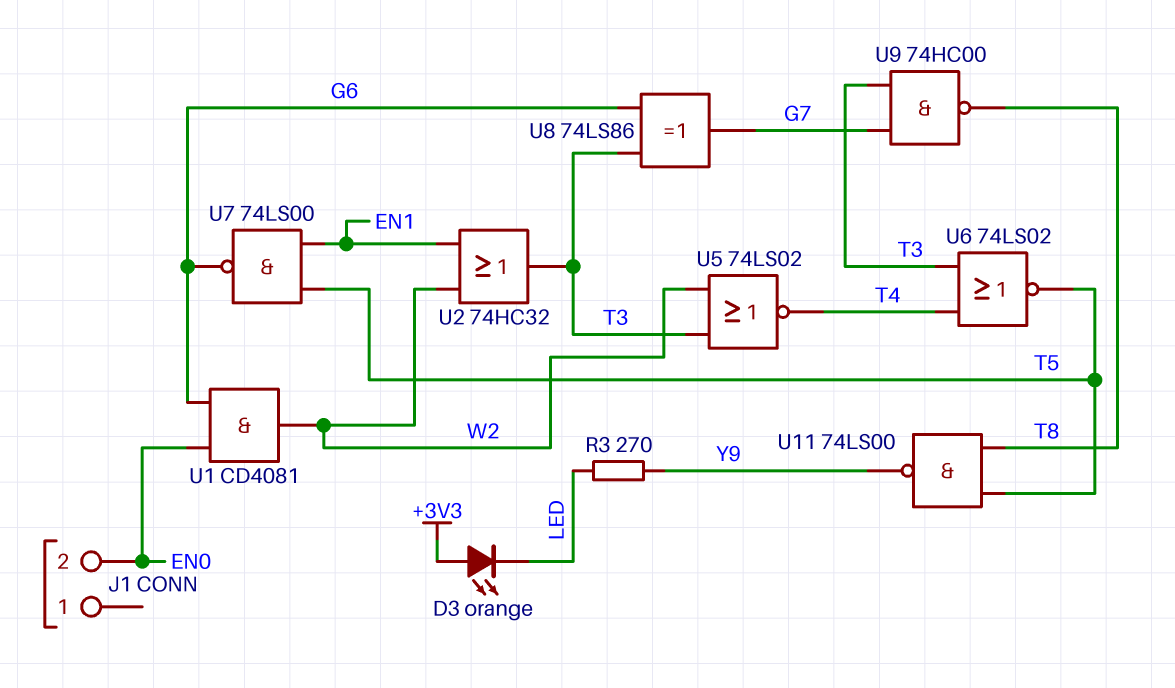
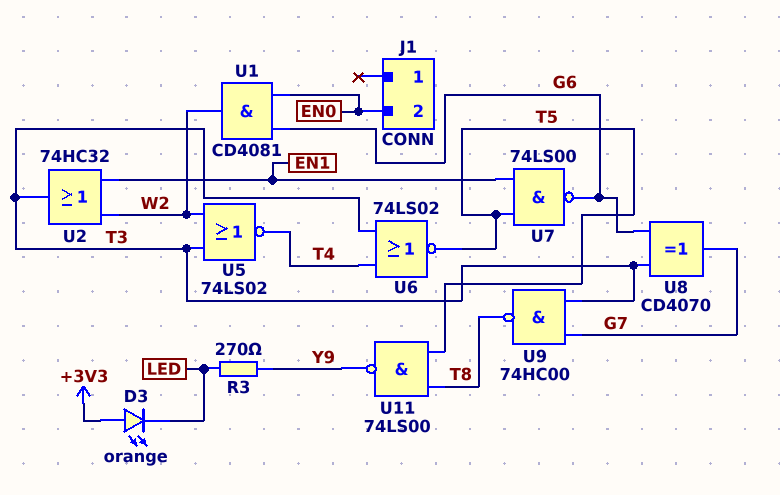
U8: XOR 74LS86 (in G6, in T3, out G7) -> XOR CD4070 (in G6, in T3, out G7)

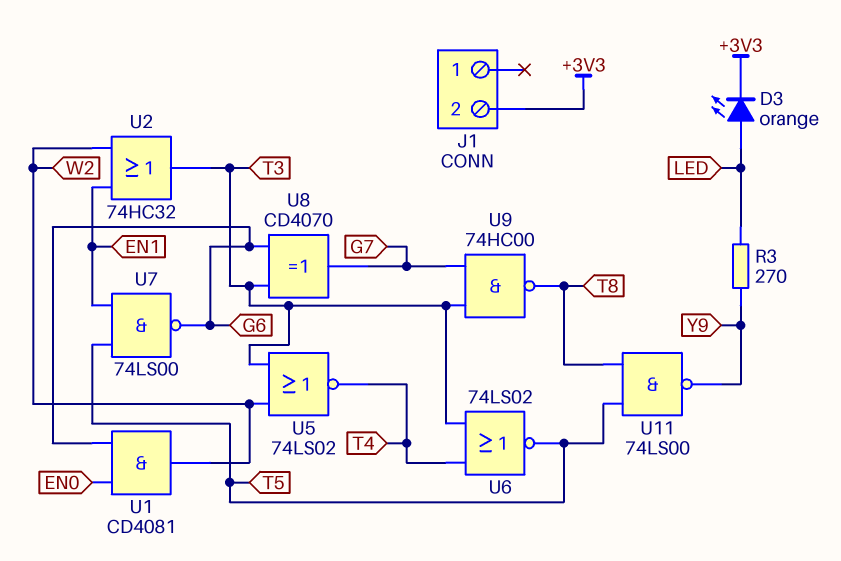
D3: LED orange (A +3V3, K LED) -> LED orange (A LED, K +3V3)
J1 pin 2: EN0 -> +3V3

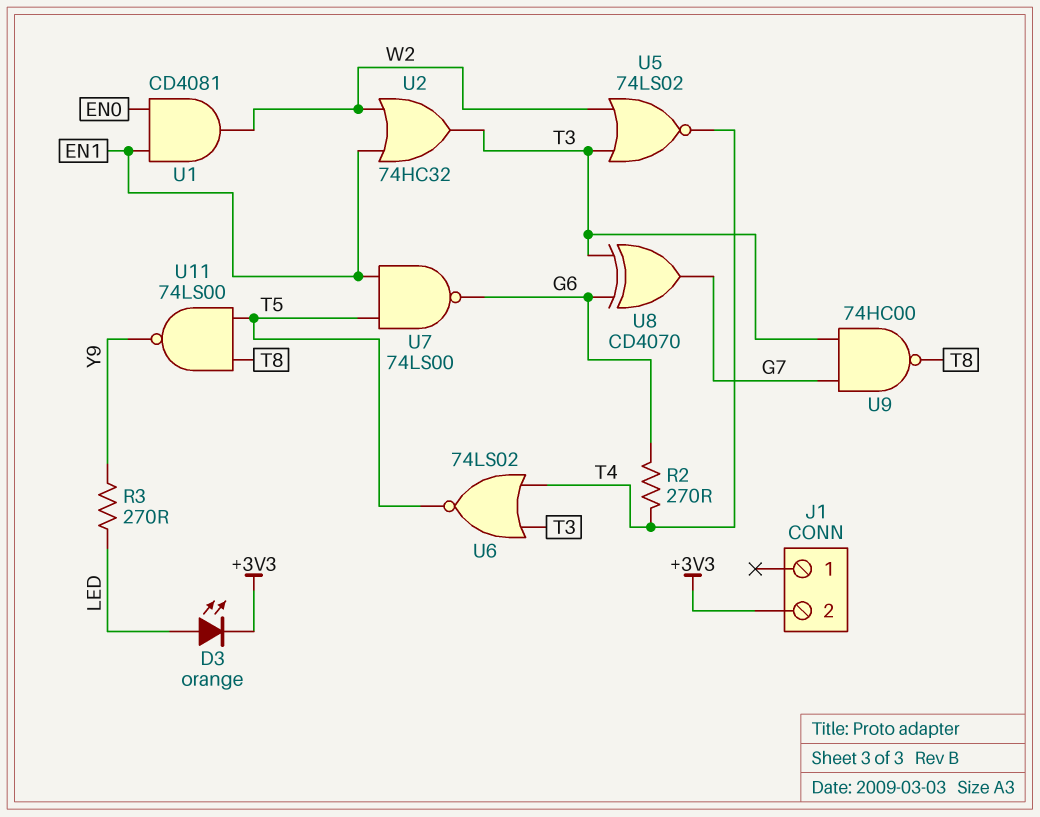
R2: none -> 270 (G6, T4)
U1: AND CD4081 (in EN0, in G6, out W2) -> AND CD4081 (in EN0, in EN1, out W2)

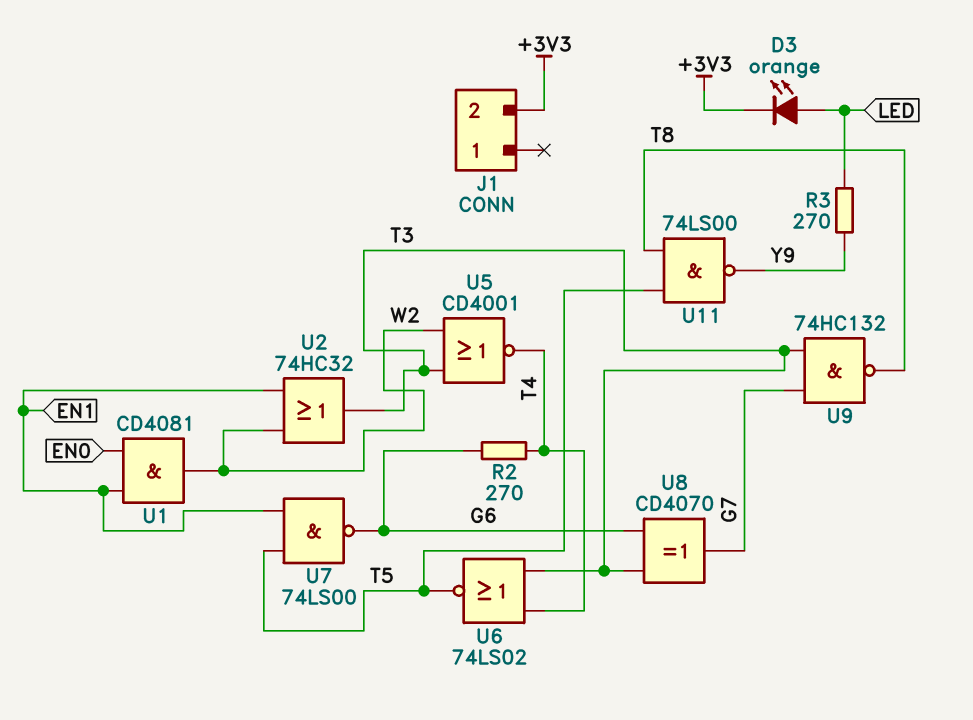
U5: NOR 74LS02 (in T3, in W2, out T4) -> NOR CD4001 (in T3, in W2, out T4)
U9: NAND 74HC00 (in G7, in T3, out T8) -> NAND 74HC132 (in G7, in T3, out T8)

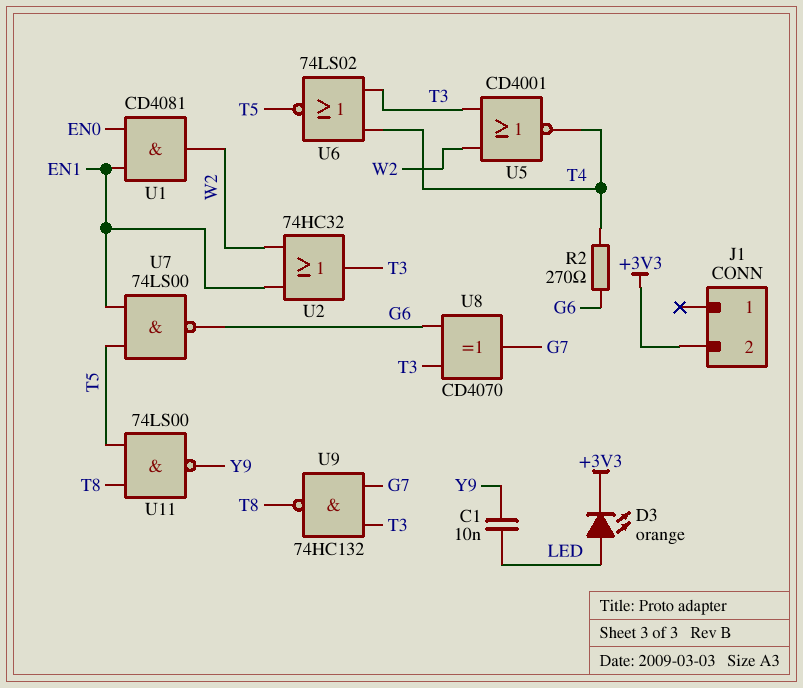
C1: none -> 10nF (LED, Y9)
R3: 270 (LED, Y9) -> none

